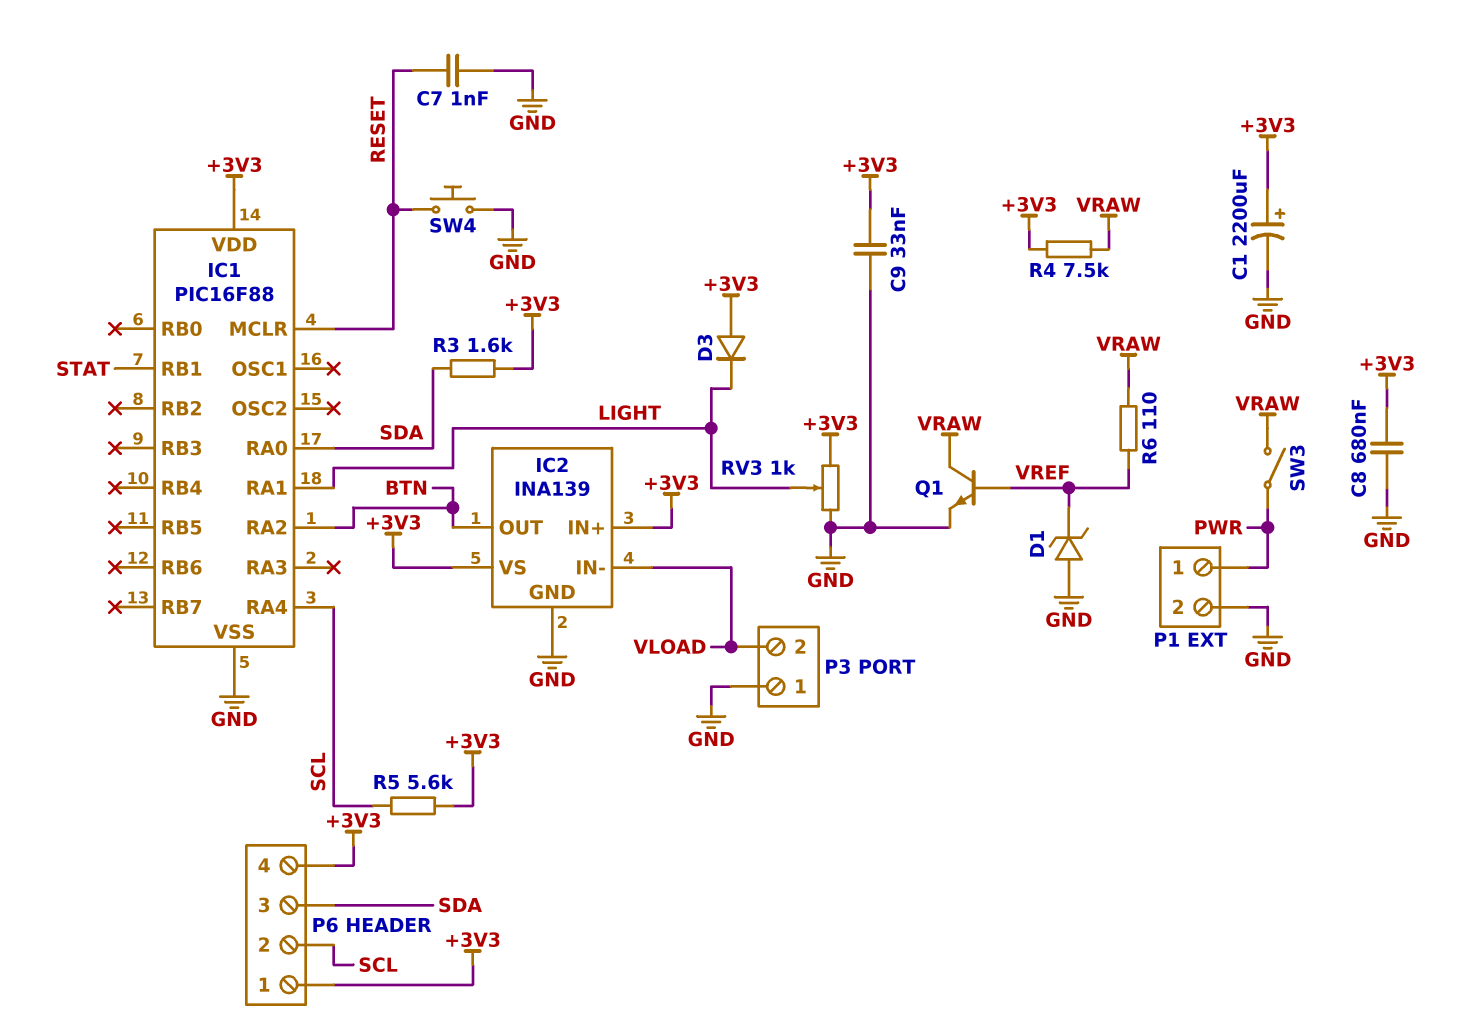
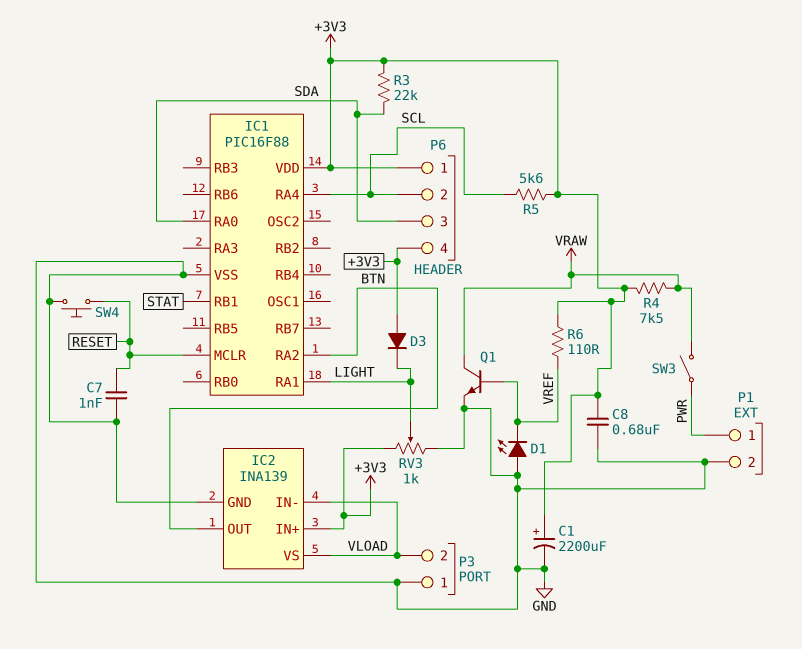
C9: 33nF (+3V3, GND) -> none
D1: zener (A GND, K VREF) -> LED (A GND, K VREF)
IC2 pin VS: +3V3 -> VLOAD
R3: 1.6k (+3V3, SDA) -> 22k (+3V3, SDA)
R6: 110 (VRAW, VREF) -> 110 (+3V3, VREF)

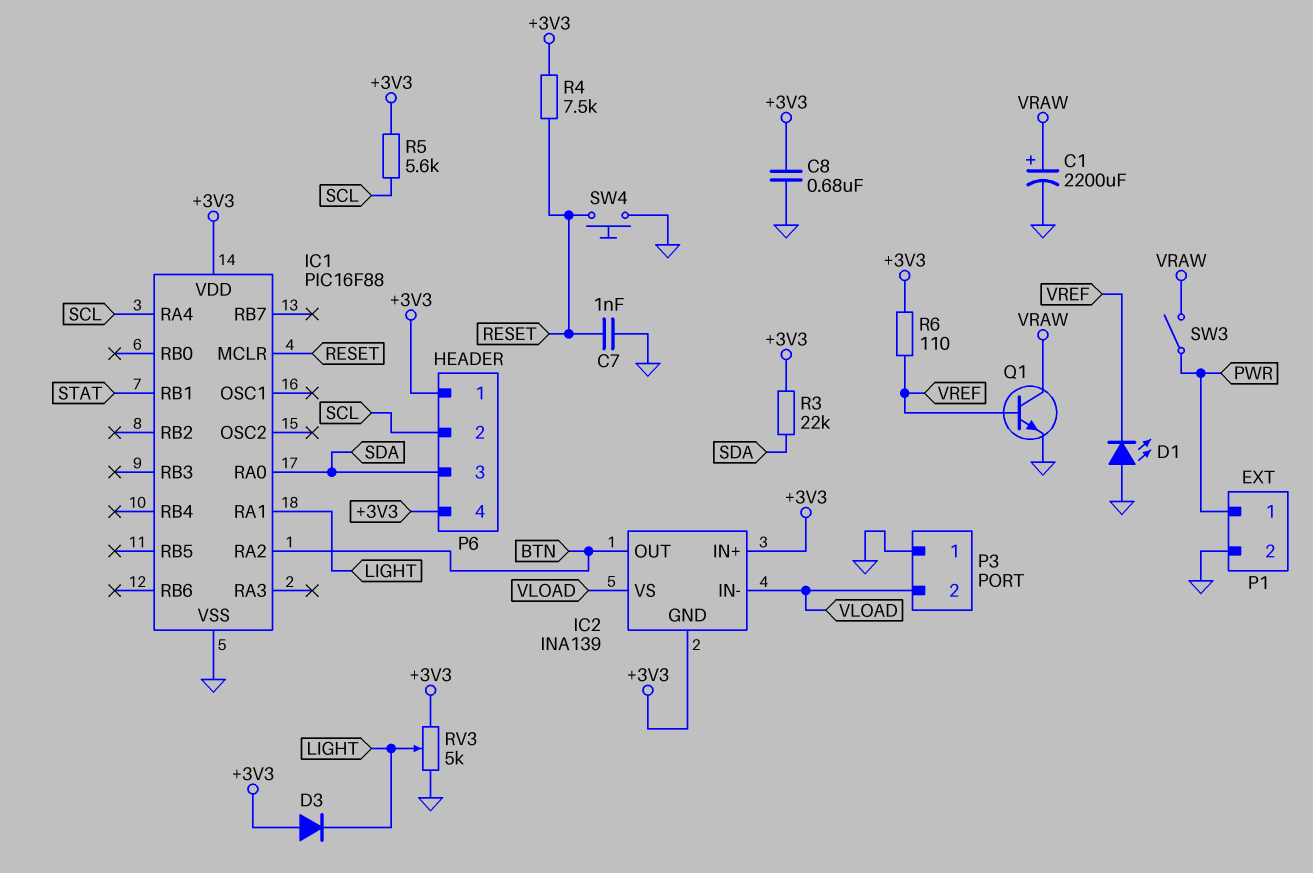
C1: 2200uF (plus +3V3, minus GND) -> 2200uF (plus VRAW, minus GND)
IC2 pin GND: GND -> +3V3
R4: 7.5k (+3V3, VRAW) -> 7.5k (+3V3, RESET)
RV3: 1k (+3V3, GND, wiper LIGHT) -> 5k (+3V3, GND, wiper LIGHT)

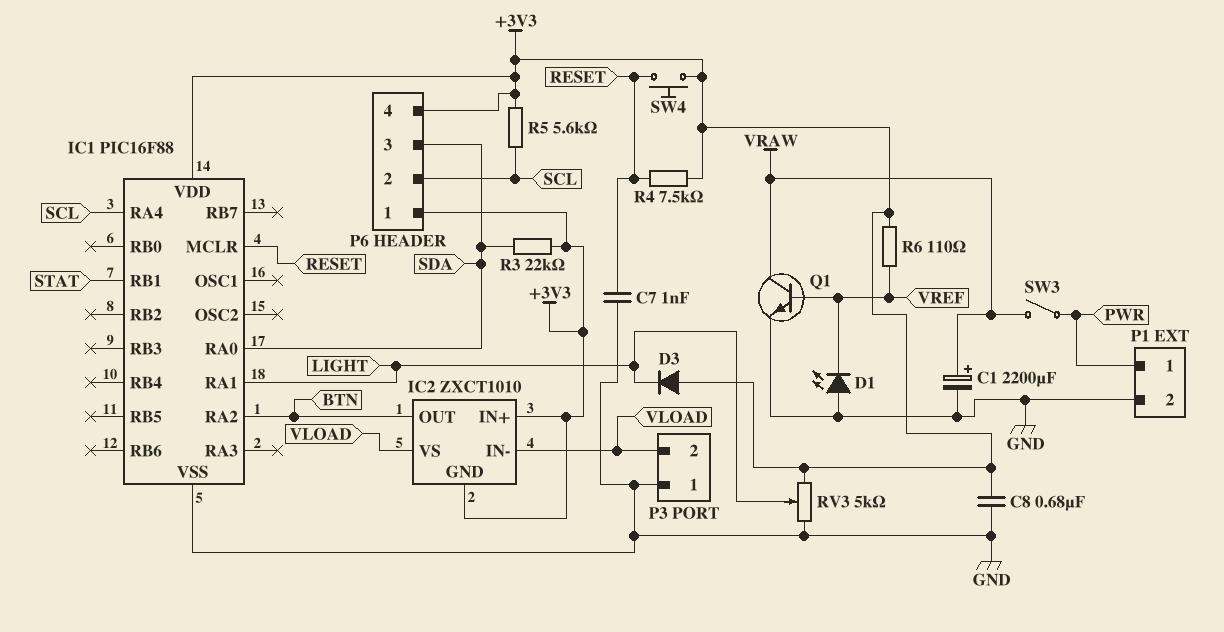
IC2: INA139 -> ZXCT1010
SW4: button (GND, RESET) -> button (+3V3, RESET)

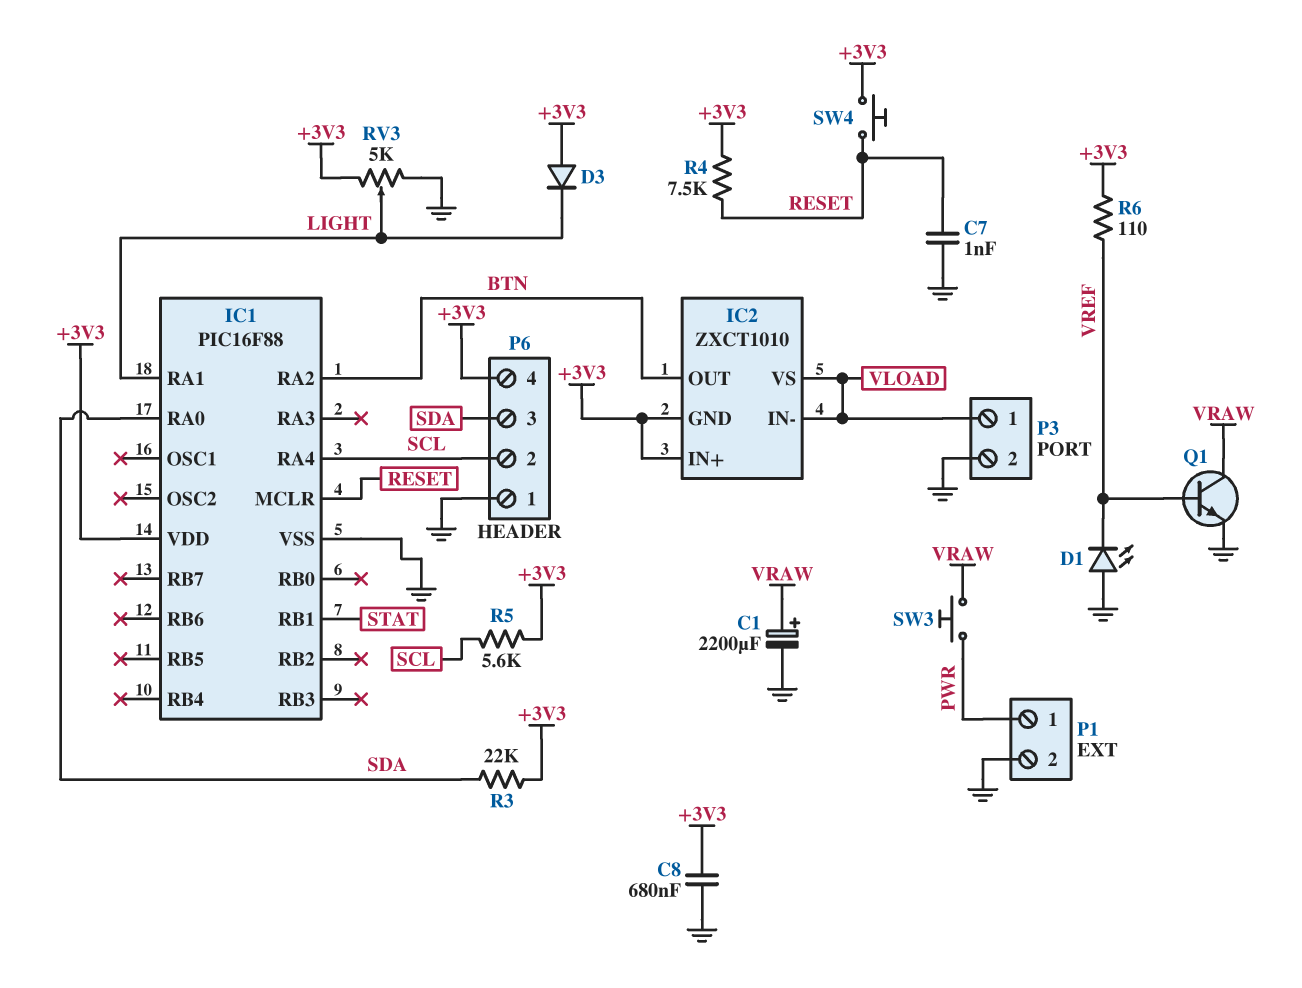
P3 pin 1: GND -> VLOAD
P3 pin 2: VLOAD -> GND
P6 pin 1: +3V3 -> GND
SW3: switch (PWR, VRAW) -> button (PWR, VRAW)

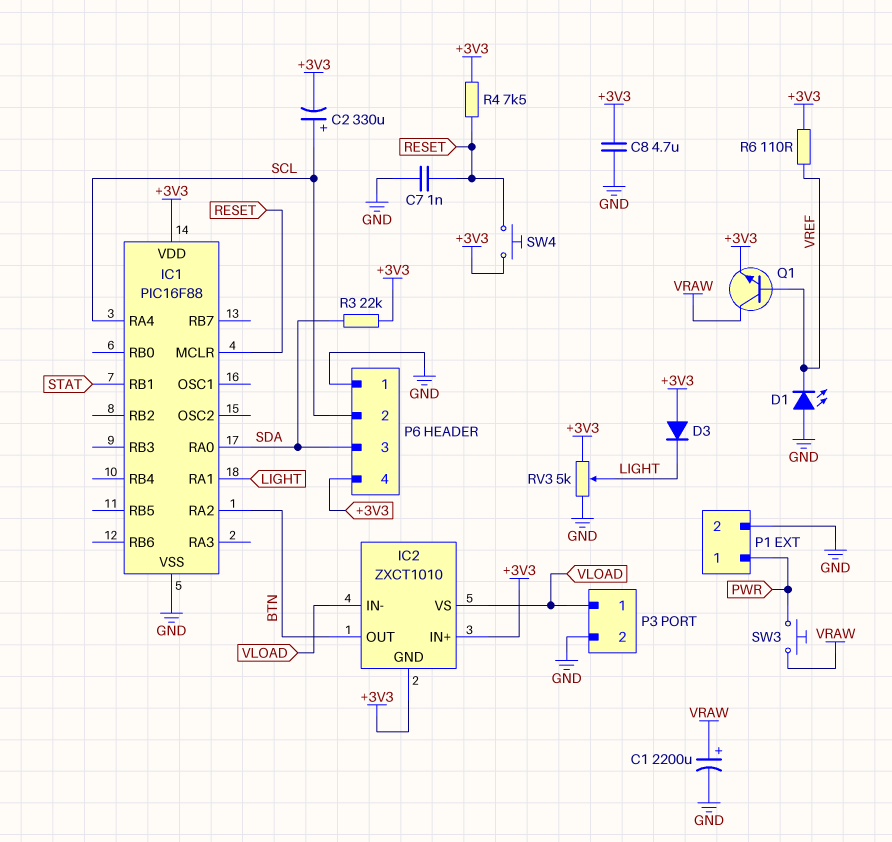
C2: none -> 330uF (plus SCL, minus +3V3)
C8: 680nF (+3V3, GND) -> 4.7uF (+3V3, GND)
Q1: NPN (B VREF, C VRAW, E GND) -> NPN (B VREF, C VRAW, E +3V3)
R5: 5.6k (+3V3, SCL) -> none

